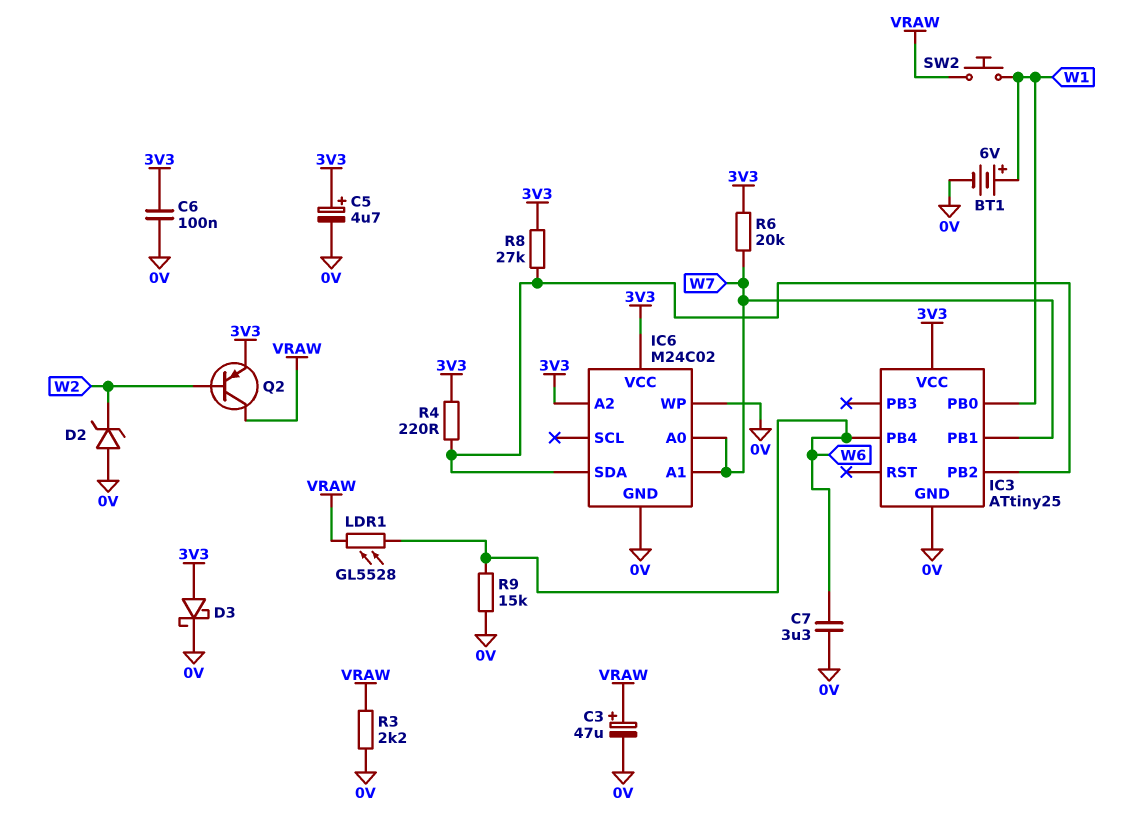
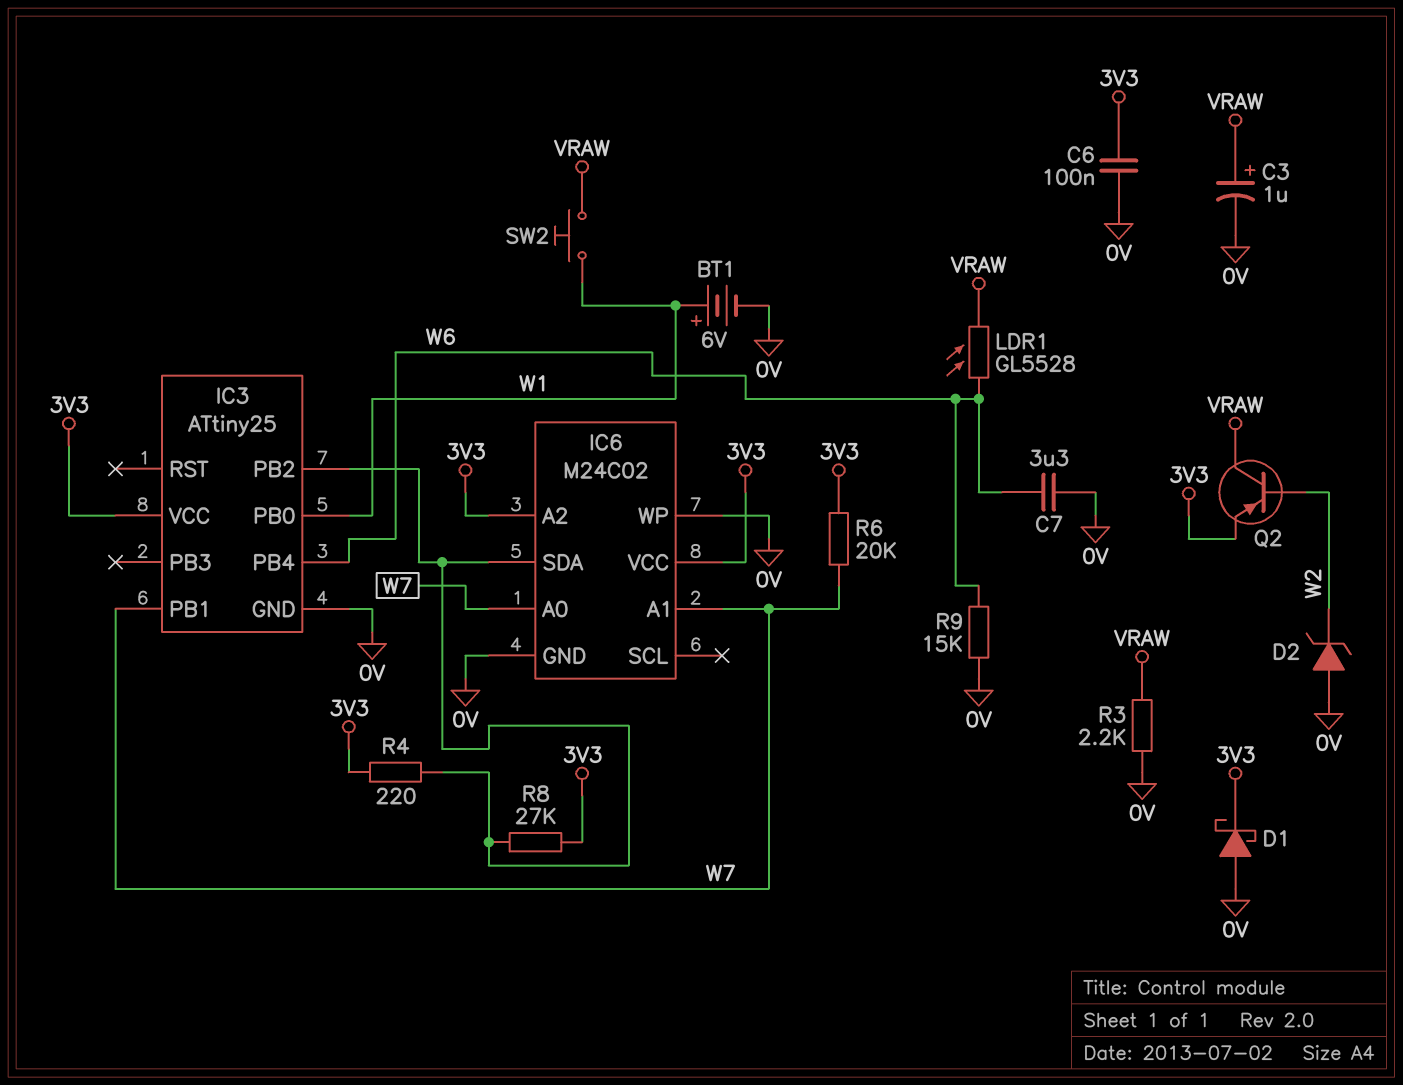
C3: 47uF (plus VRAW, minus 0V) -> 1uF (plus VRAW, minus 0V)
C5: 4.7uF (plus 3V3, minus 0V) -> none
D1: none -> schottky (A 0V, K 3V3)
D3: schottky (A 3V3, K 0V) -> none

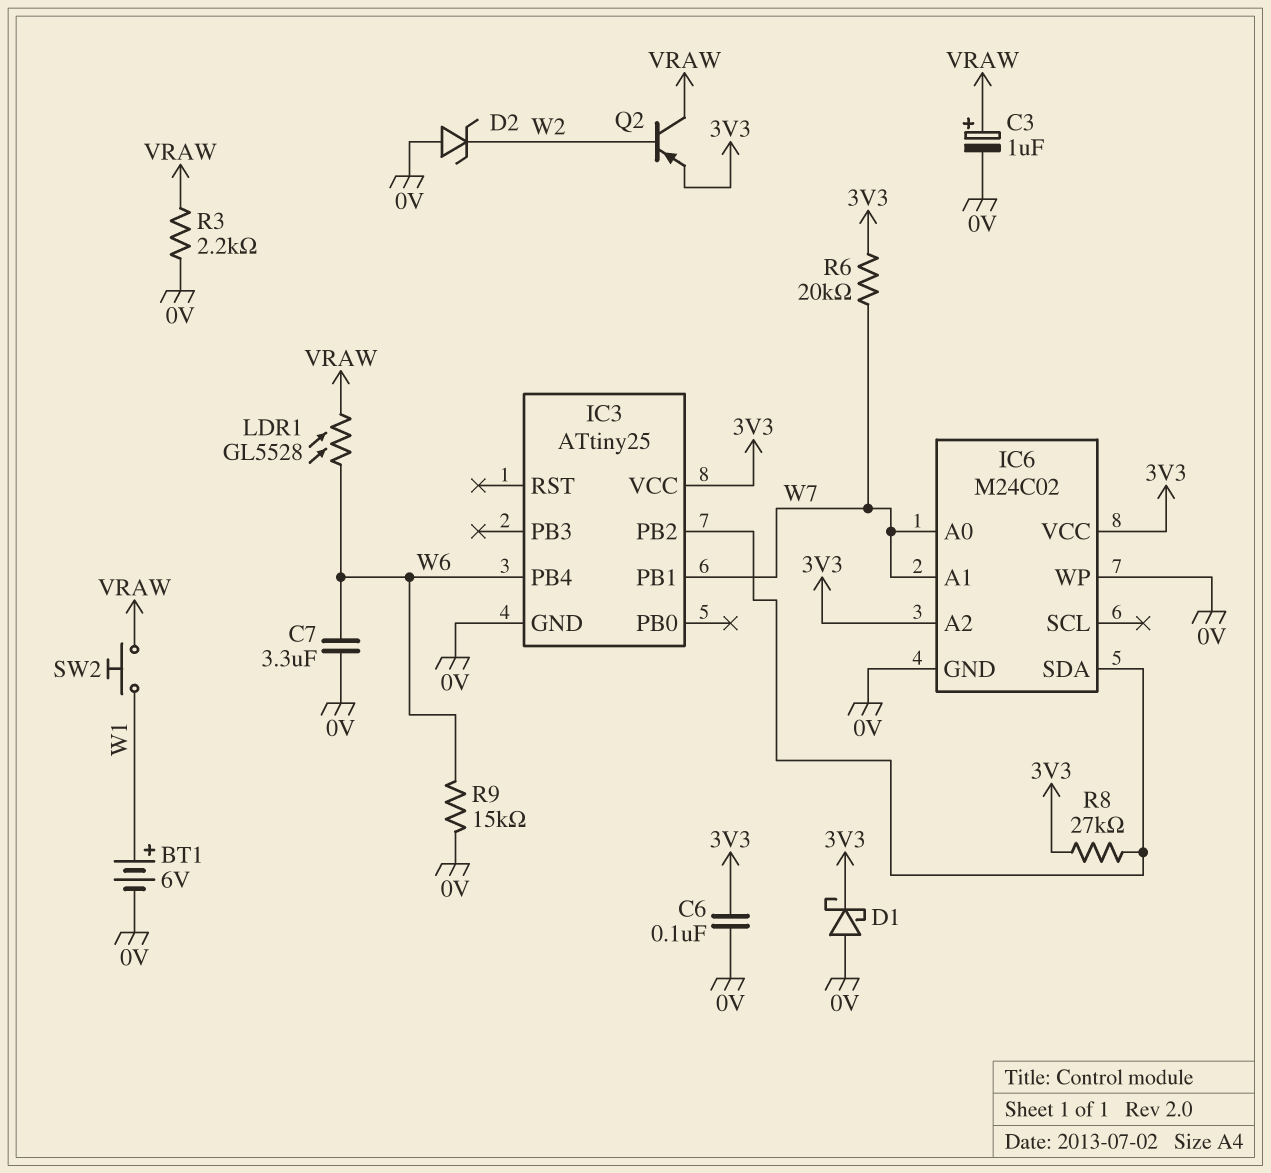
IC3 pin PB0: W1 -> none
R4: 220 (3V3, IC3/PB2) -> none

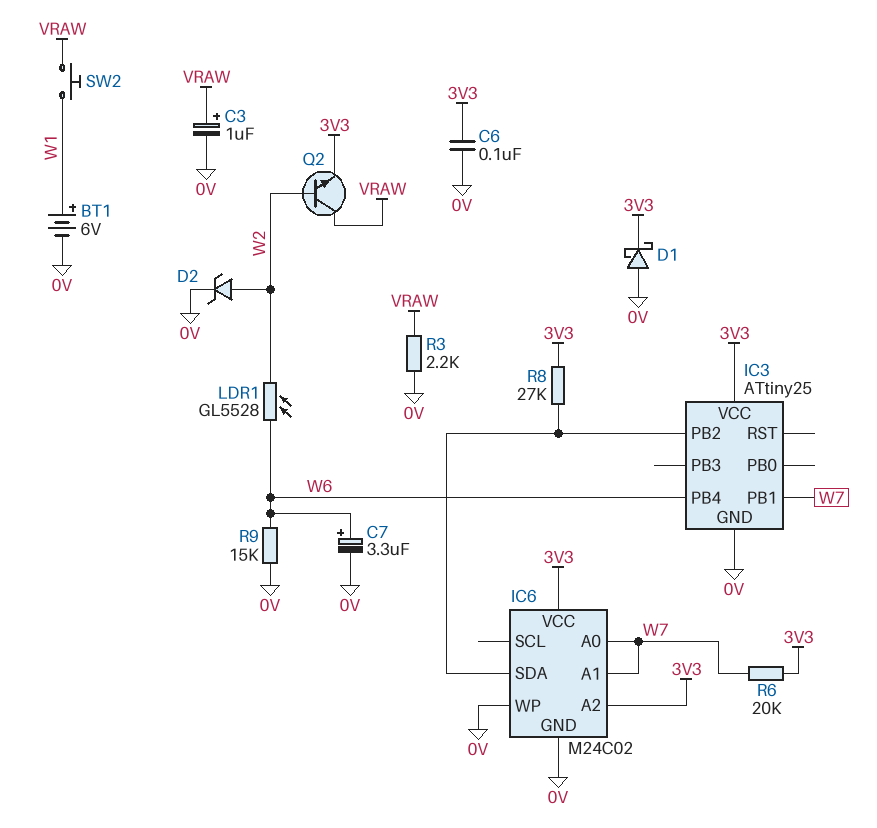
C7: 3.3uF (0V, W6) -> 3.3uF (plus W6, minus 0V)
D2: zener (A 0V, K W2) -> zener (A W2, K 0V)
LDR1: GL5528 (VRAW, W6) -> GL5528 (W2, W6)
Q2: PNP (B W2, C VRAW, E 3V3) -> NPN (B W2, C VRAW, E 3V3)

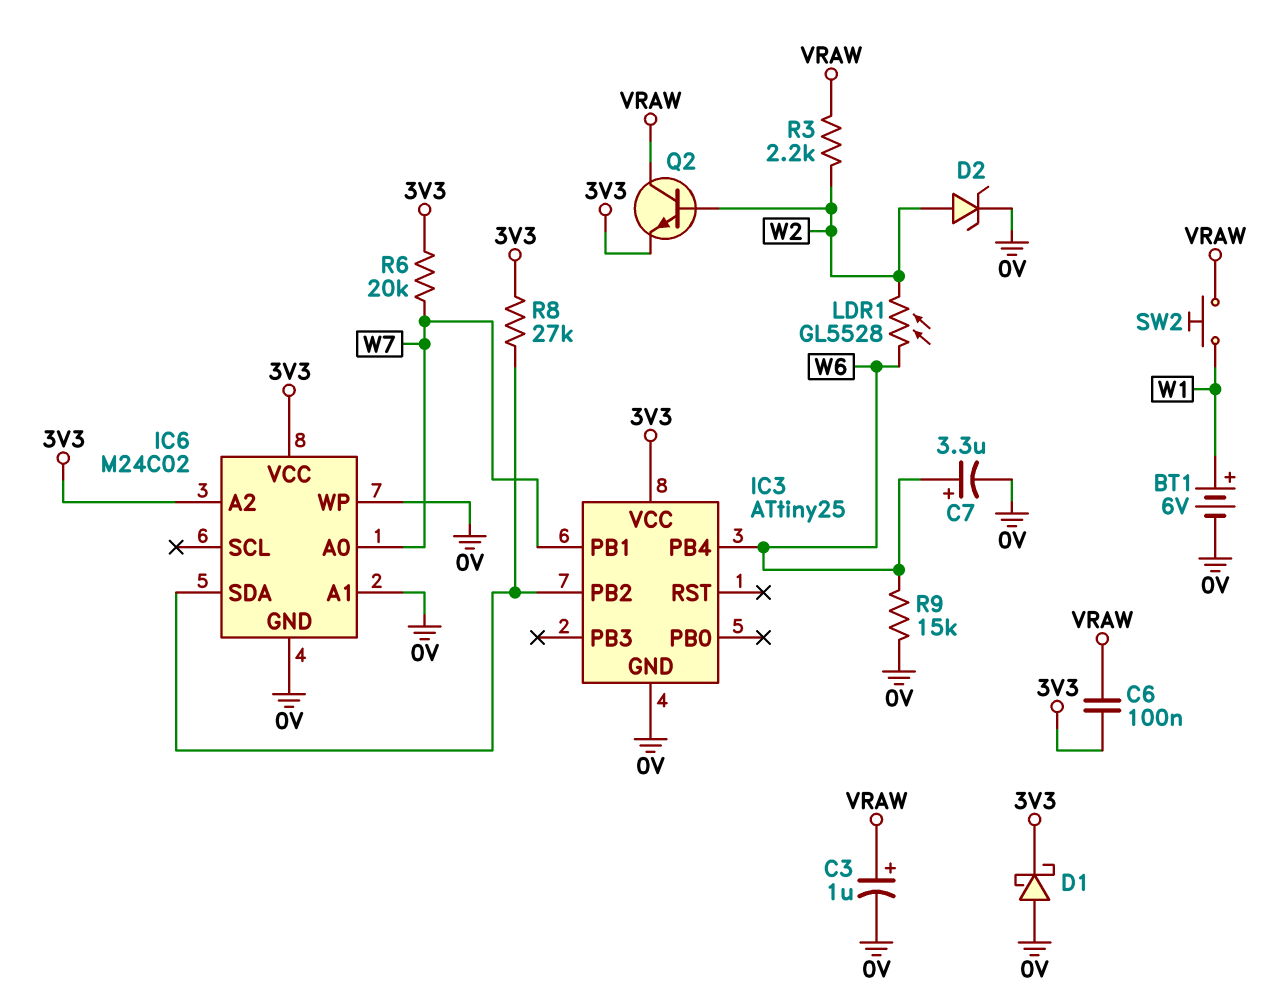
C6: 100nF (0V, 3V3) -> 100nF (3V3, VRAW)
IC6 pin A1: W7 -> 0V
R3: 2.2k (0V, VRAW) -> 2.2k (VRAW, W2)

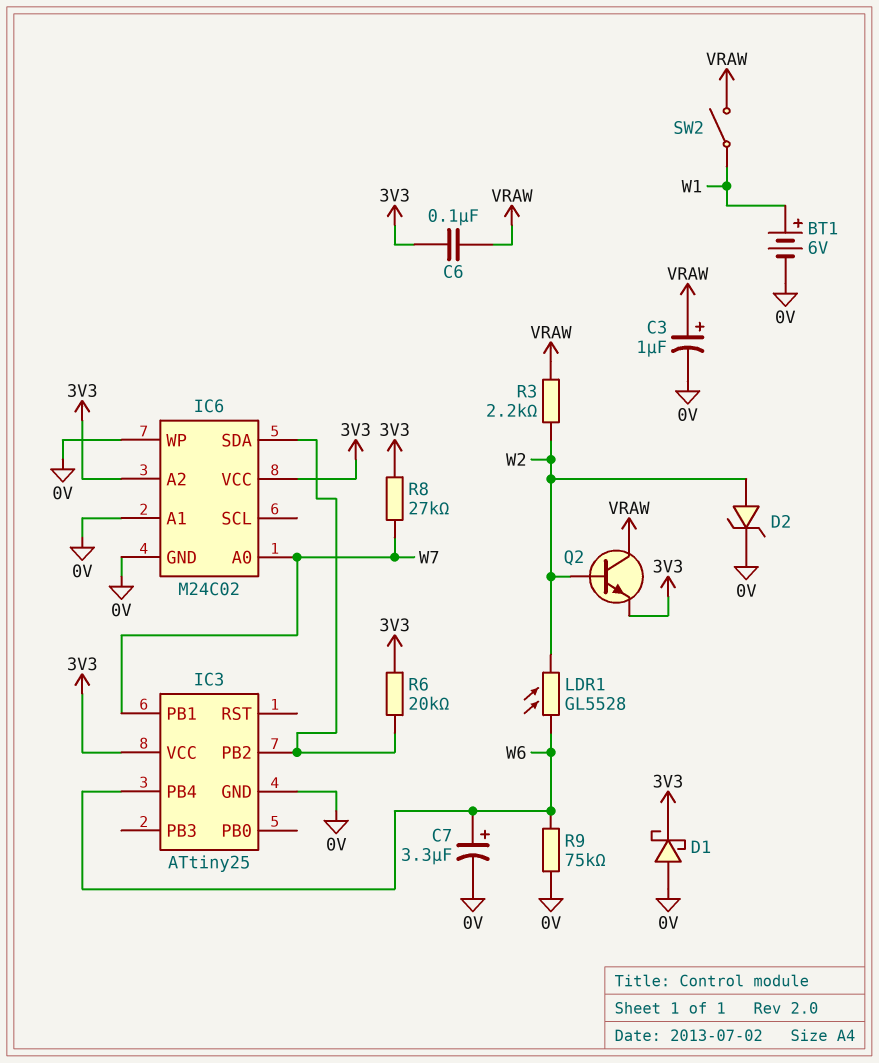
R6: 20k (3V3, W7) -> 20k (3V3, IC3/PB2)
R8: 27k (3V3, IC3/PB2) -> 27k (3V3, W7)
R9: 15k (0V, W6) -> 75k (0V, W6)
SW2: button (VRAW, W1) -> switch (VRAW, W1)

